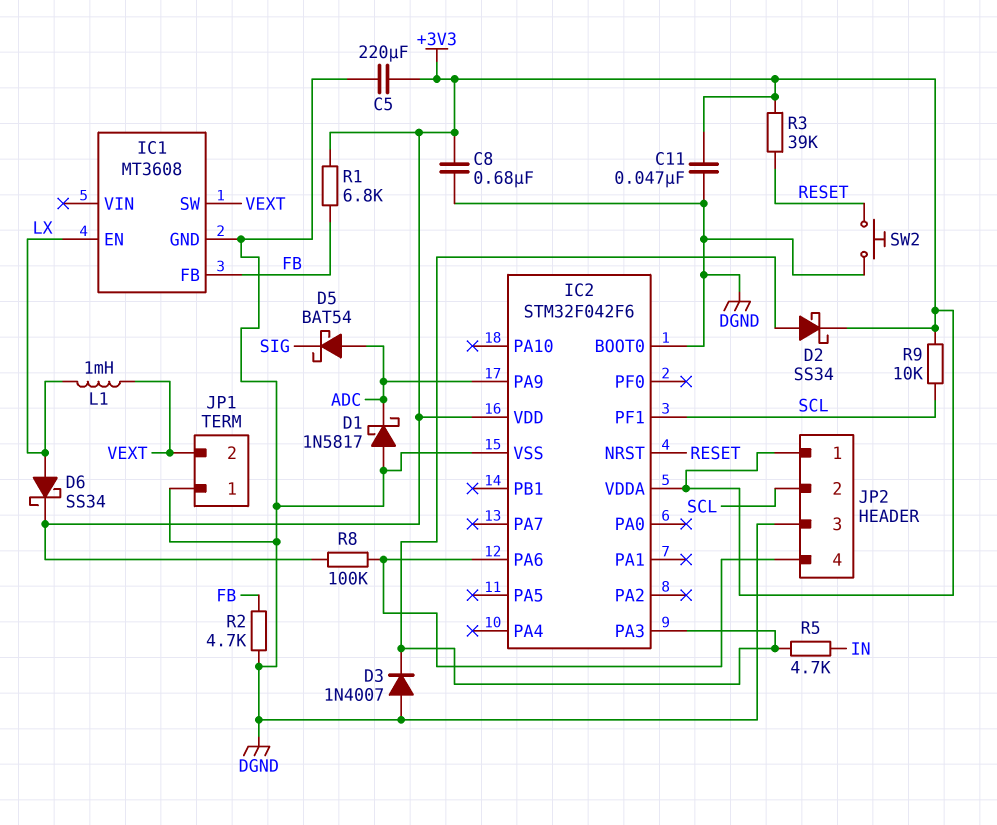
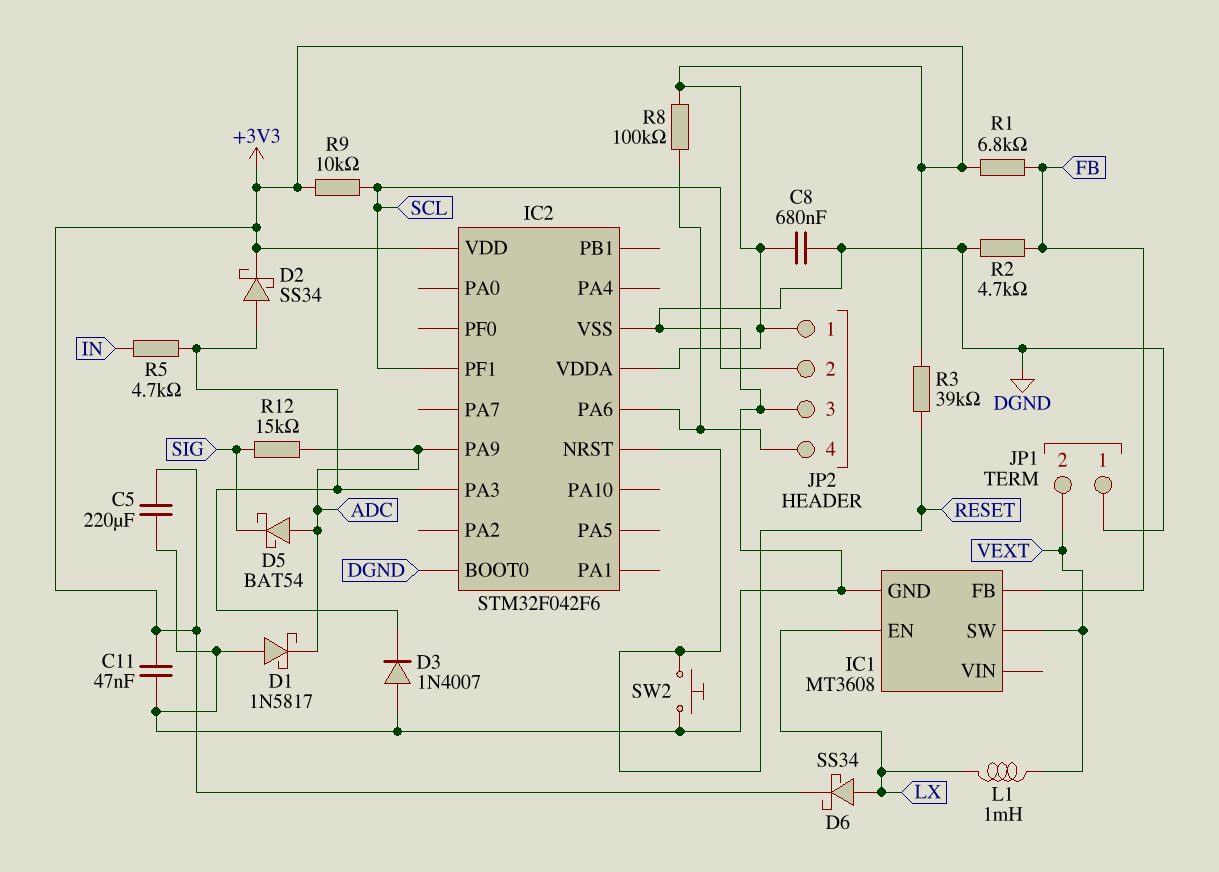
R12: none -> 15k (ADC, SIG)

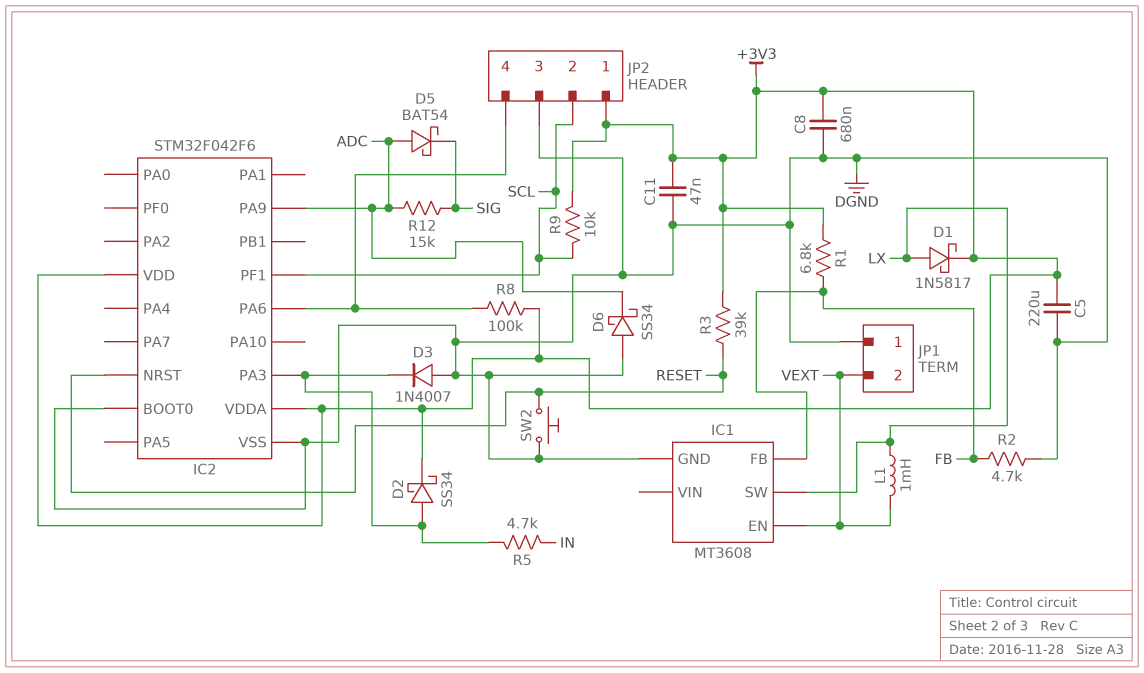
D1: schottky 1N5817 (A DGND, K ADC) -> schottky 1N5817 (A LX, K +3V3)
D6: schottky SS34 (A LX, K +3V3) -> schottky SS34 (A DGND, K ADC)
IC1 pin EN: LX -> VEXT
IC1 pin SW: VEXT -> LX

